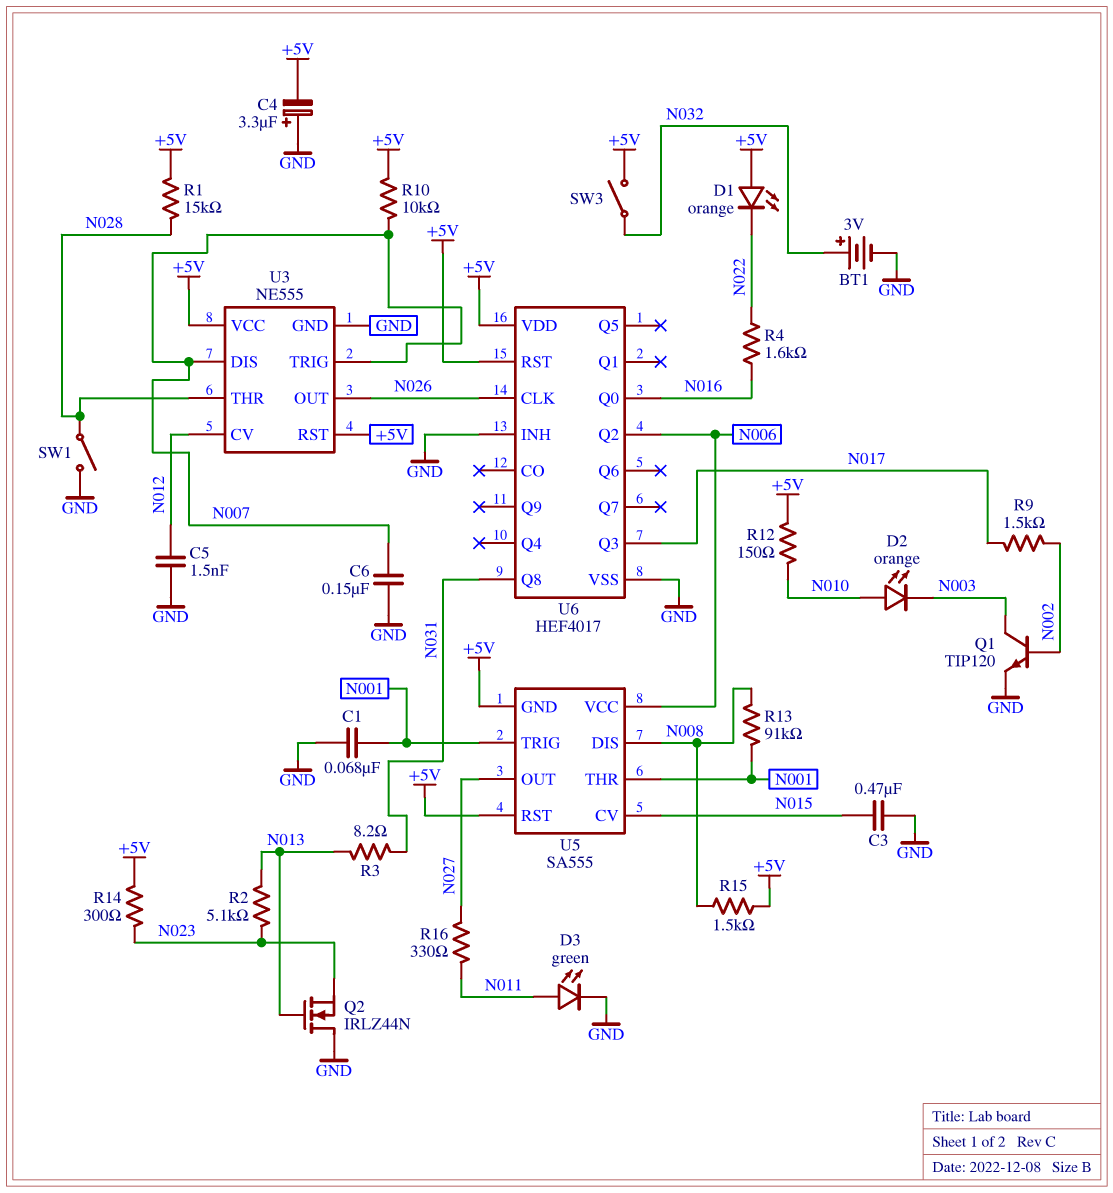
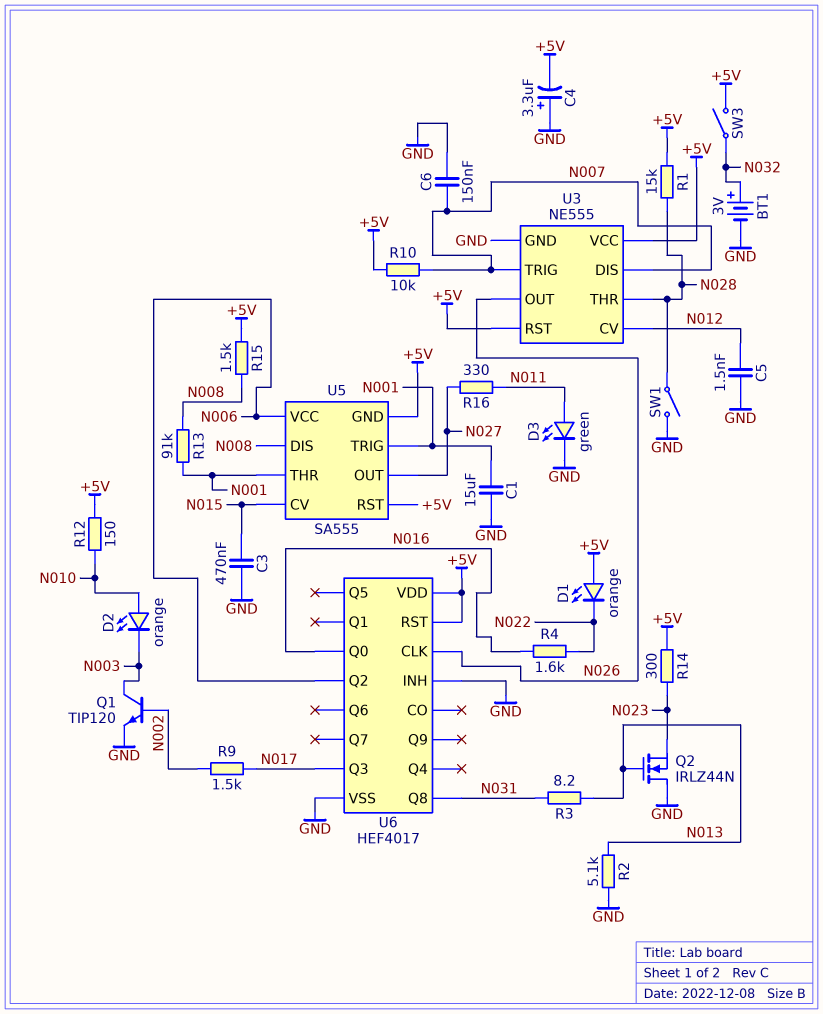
C1: 68nF (GND, N001) -> 15uF (GND, N001)
R2: 5.1k (N013, N023) -> 5.1k (GND, N013)

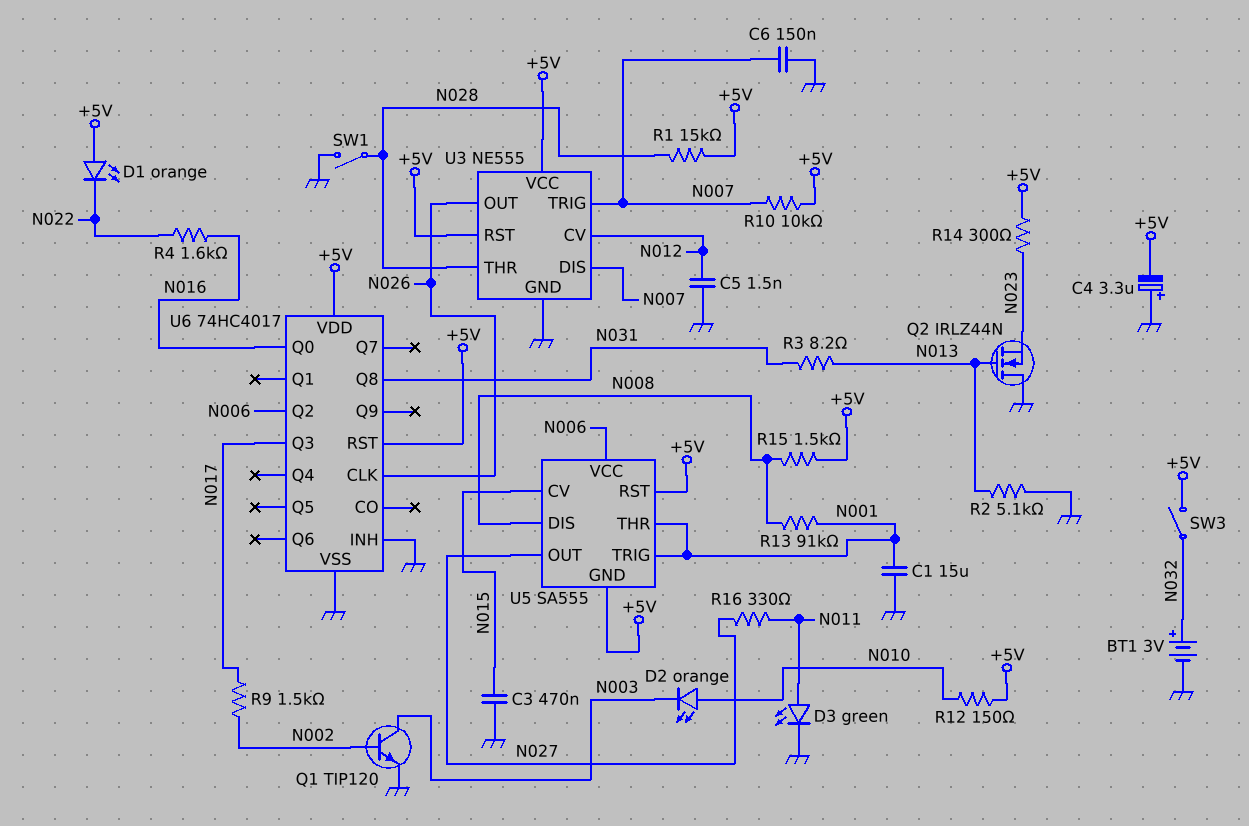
U6: HEF4017 -> 74HC4017

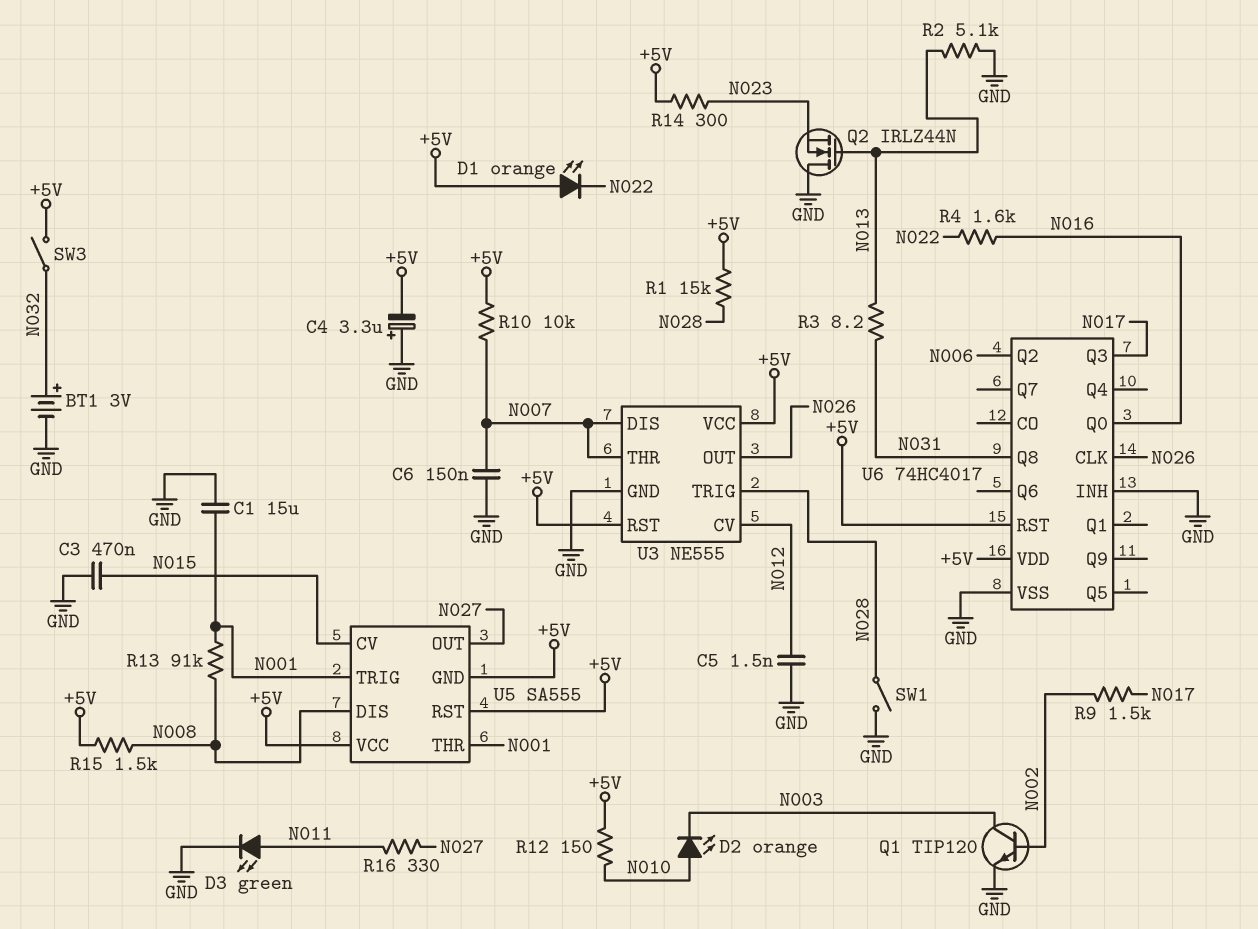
U3 pin THR: N028 -> N007
U3 pin TRIG: N007 -> N028
U5 pin VCC: N006 -> +5V

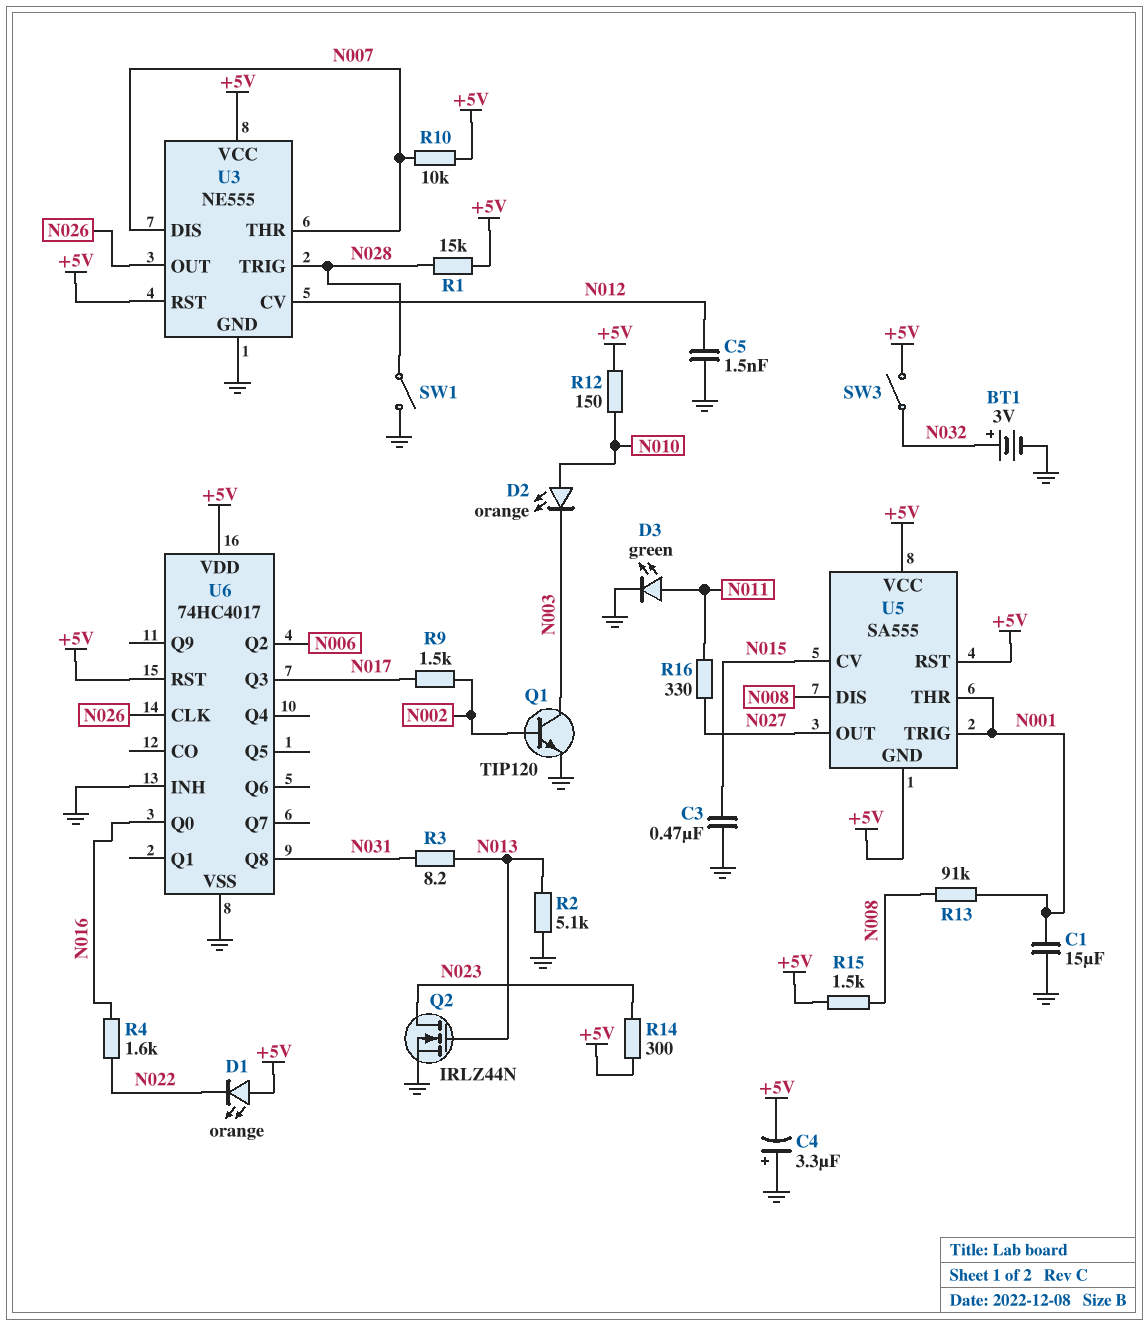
C6: 150nF (GND, N007) -> none
Q2: NMOS IRLZ44N (G N013, D GND, S N023) -> NMOS IRLZ44N (G N013, D N023, S GND)

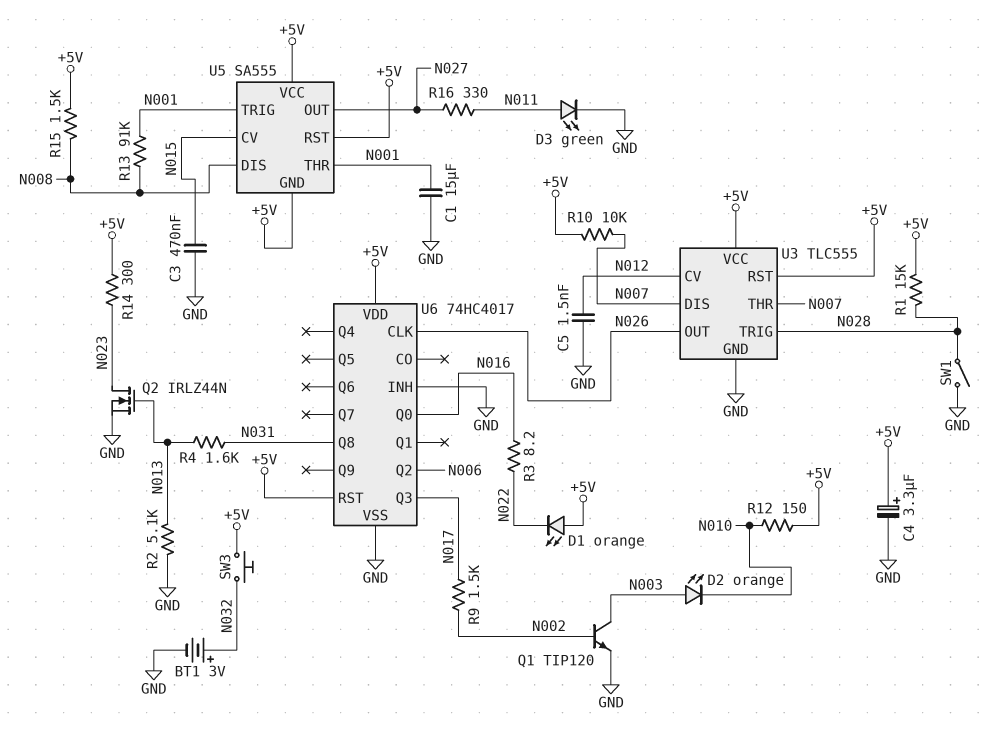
C4: 3.3uF (plus GND, minus +5V) -> 3.3uF (plus +5V, minus GND)
D2: LED orange (A N010, K N003) -> LED orange (A N003, K N010)
R3: 8.2 (N013, N031) -> 8.2 (N016, N022)
R4: 1.6k (N016, N022) -> 1.6k (N013, N031)
SW3: switch (+5V, N032) -> button (+5V, N032)
U3: NE555 -> TLC555

